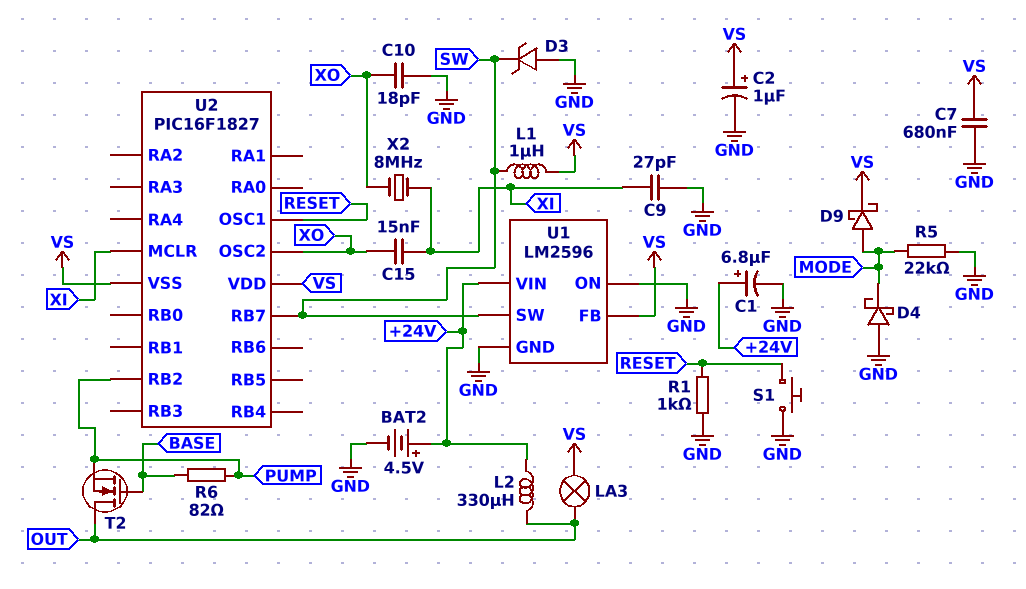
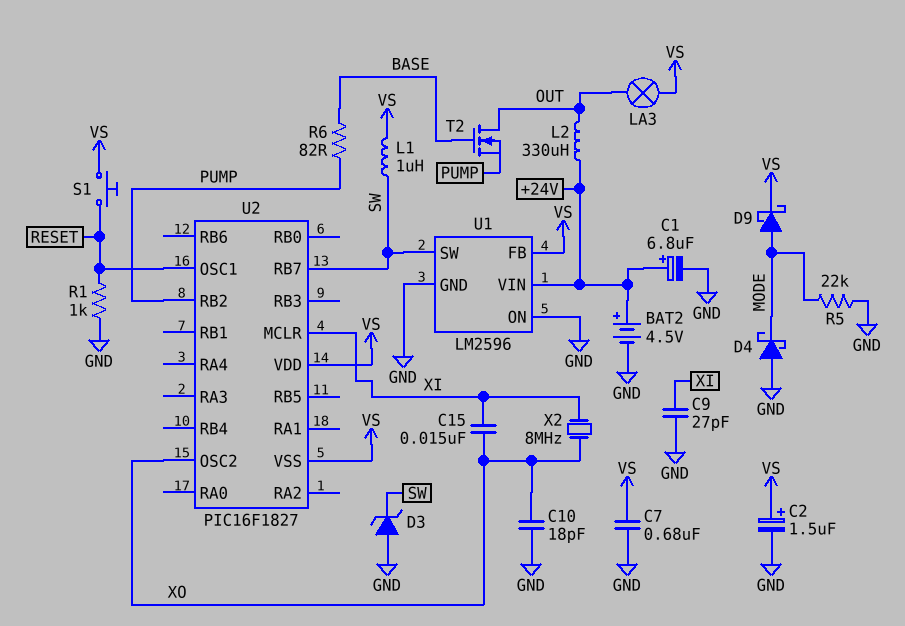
C2: 1uF (plus VS, minus GND) -> 1.5uF (plus VS, minus GND)
S1: button (GND, RESET) -> button (RESET, VS)

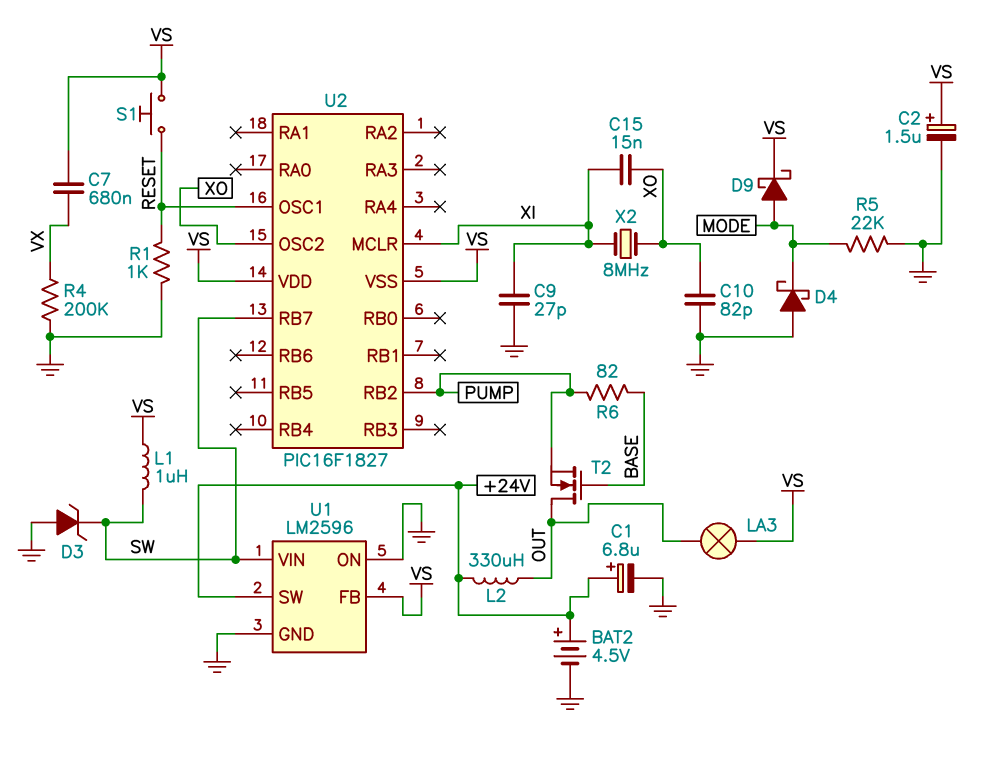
C7: 680nF (GND, VS) -> 680nF (VS, VX)
C10: 18pF (GND, XO) -> 82pF (GND, XO)
R4: none -> 200k (GND, VX)
U1 pin SW: SW -> +24V
U1 pin VIN: +24V -> SW

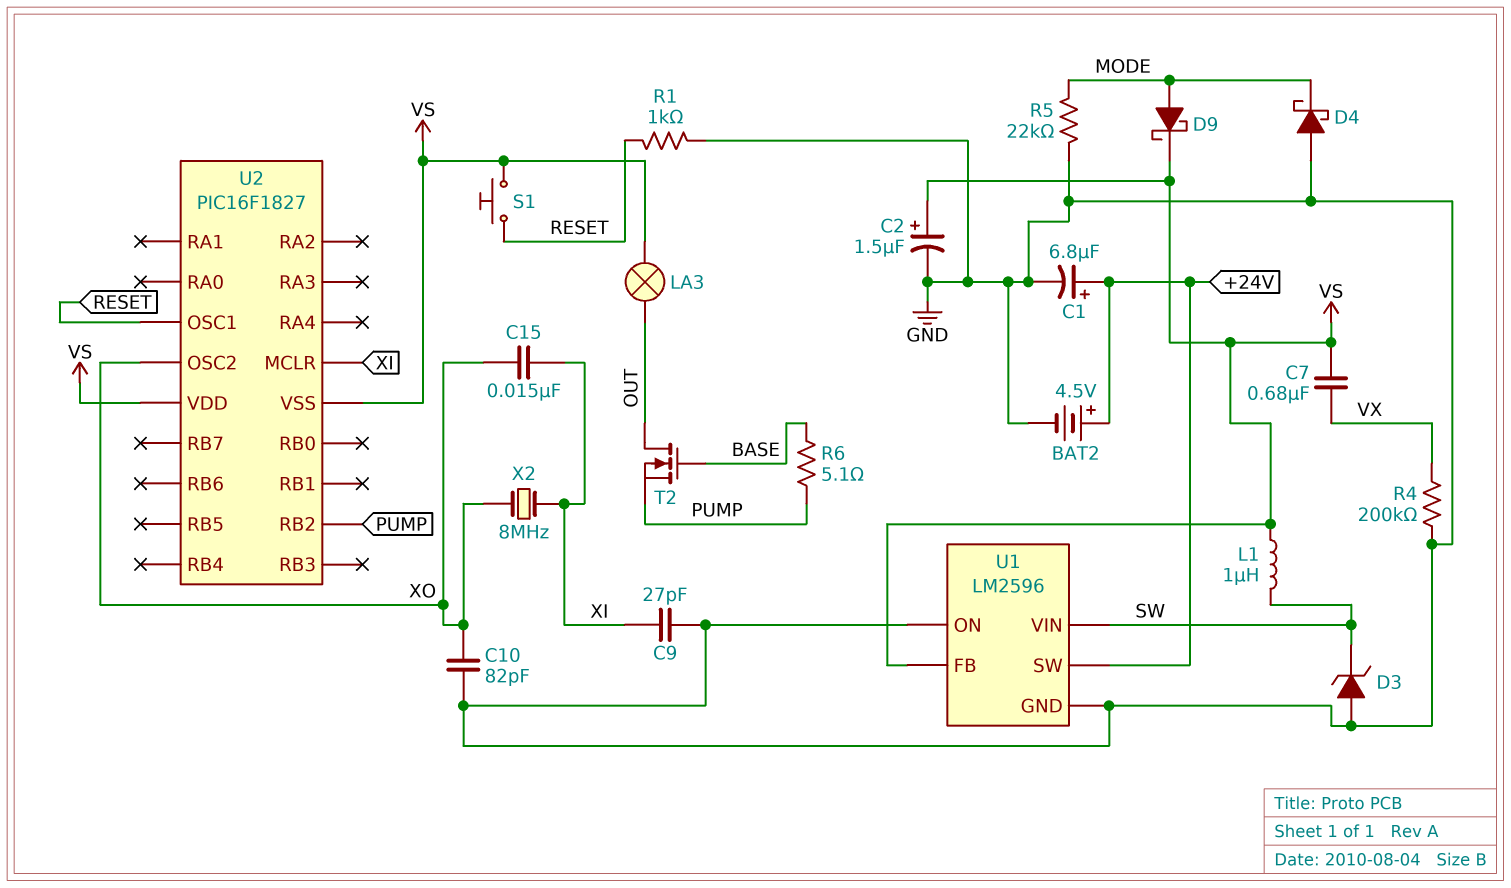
L2: 330uH (+24V, OUT) -> none
R6: 82 (BASE, PUMP) -> 5.1 (BASE, PUMP)
U2 pin RB7: SW -> none

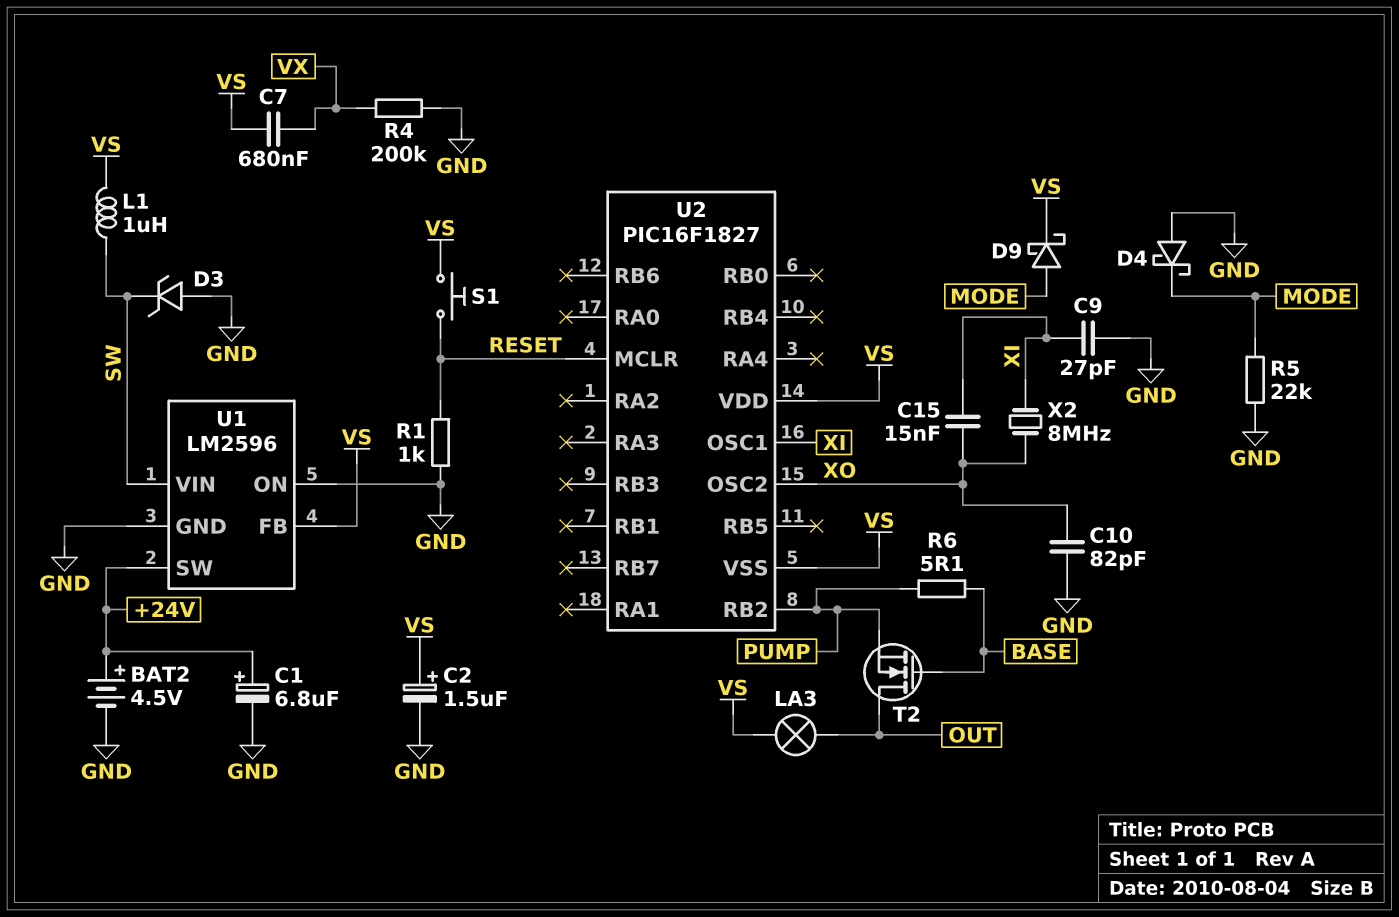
U2 pin MCLR: XI -> RESET
U2 pin OSC1: RESET -> XI

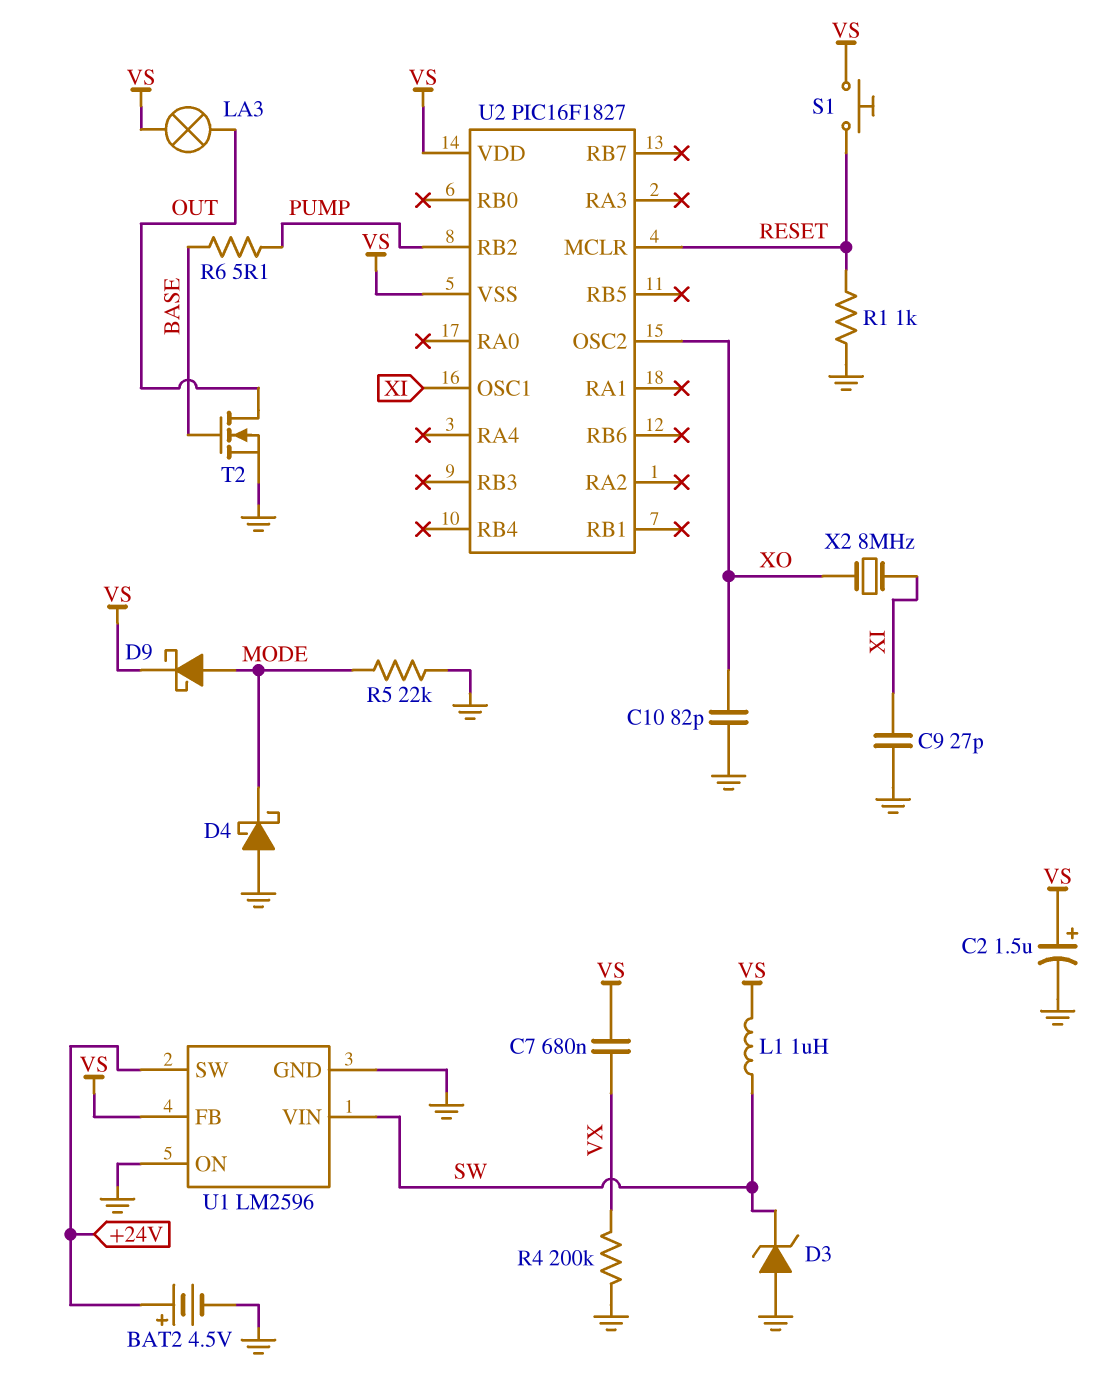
C1: 6.8uF (plus +24V, minus GND) -> none
C15: 15nF (XI, XO) -> none
T2: NMOS (G BASE, D OUT, S PUMP) -> NMOS (G BASE, D OUT, S GND)

